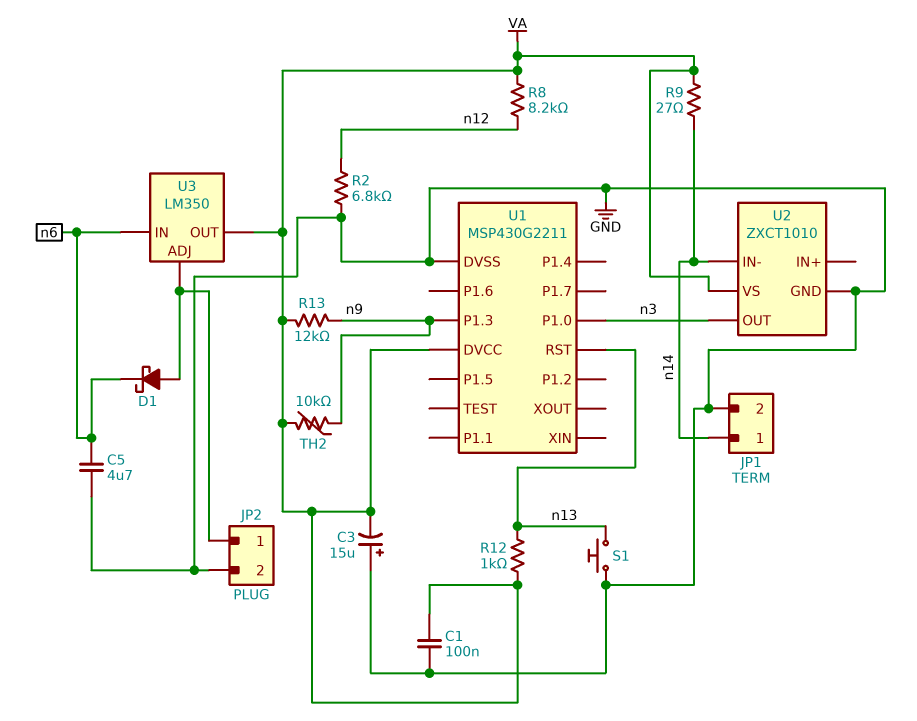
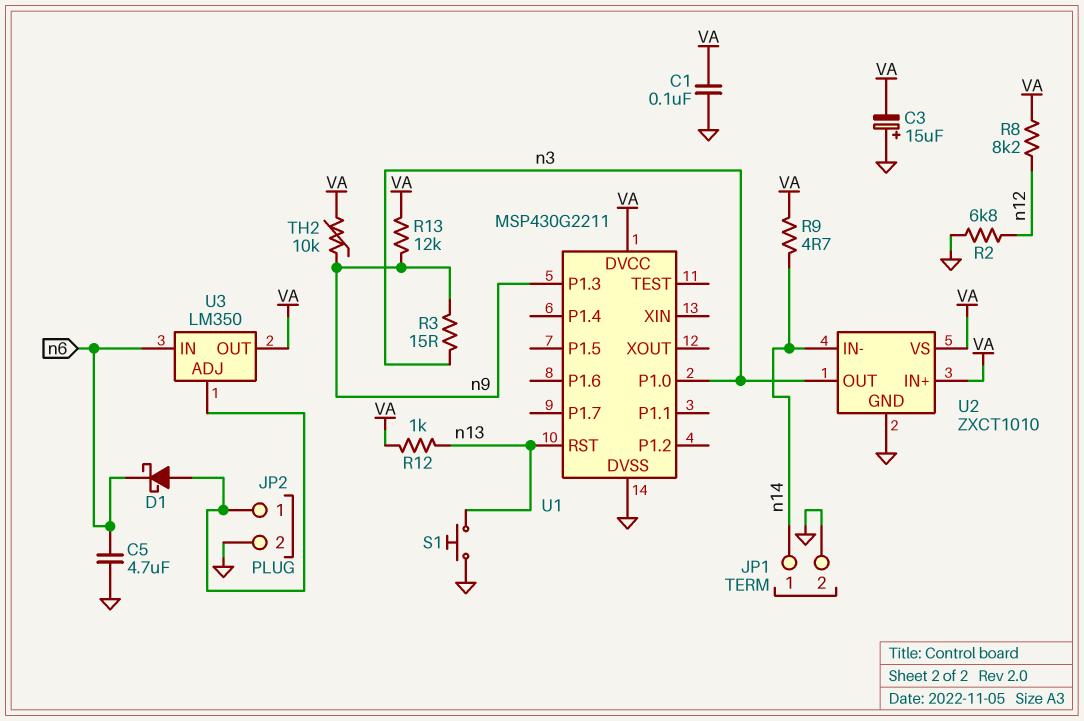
R3: none -> 15 (n3, n9)
R9: 27 (VA, n14) -> 4.7 (VA, n14)
U2 pin IN+: none -> VA

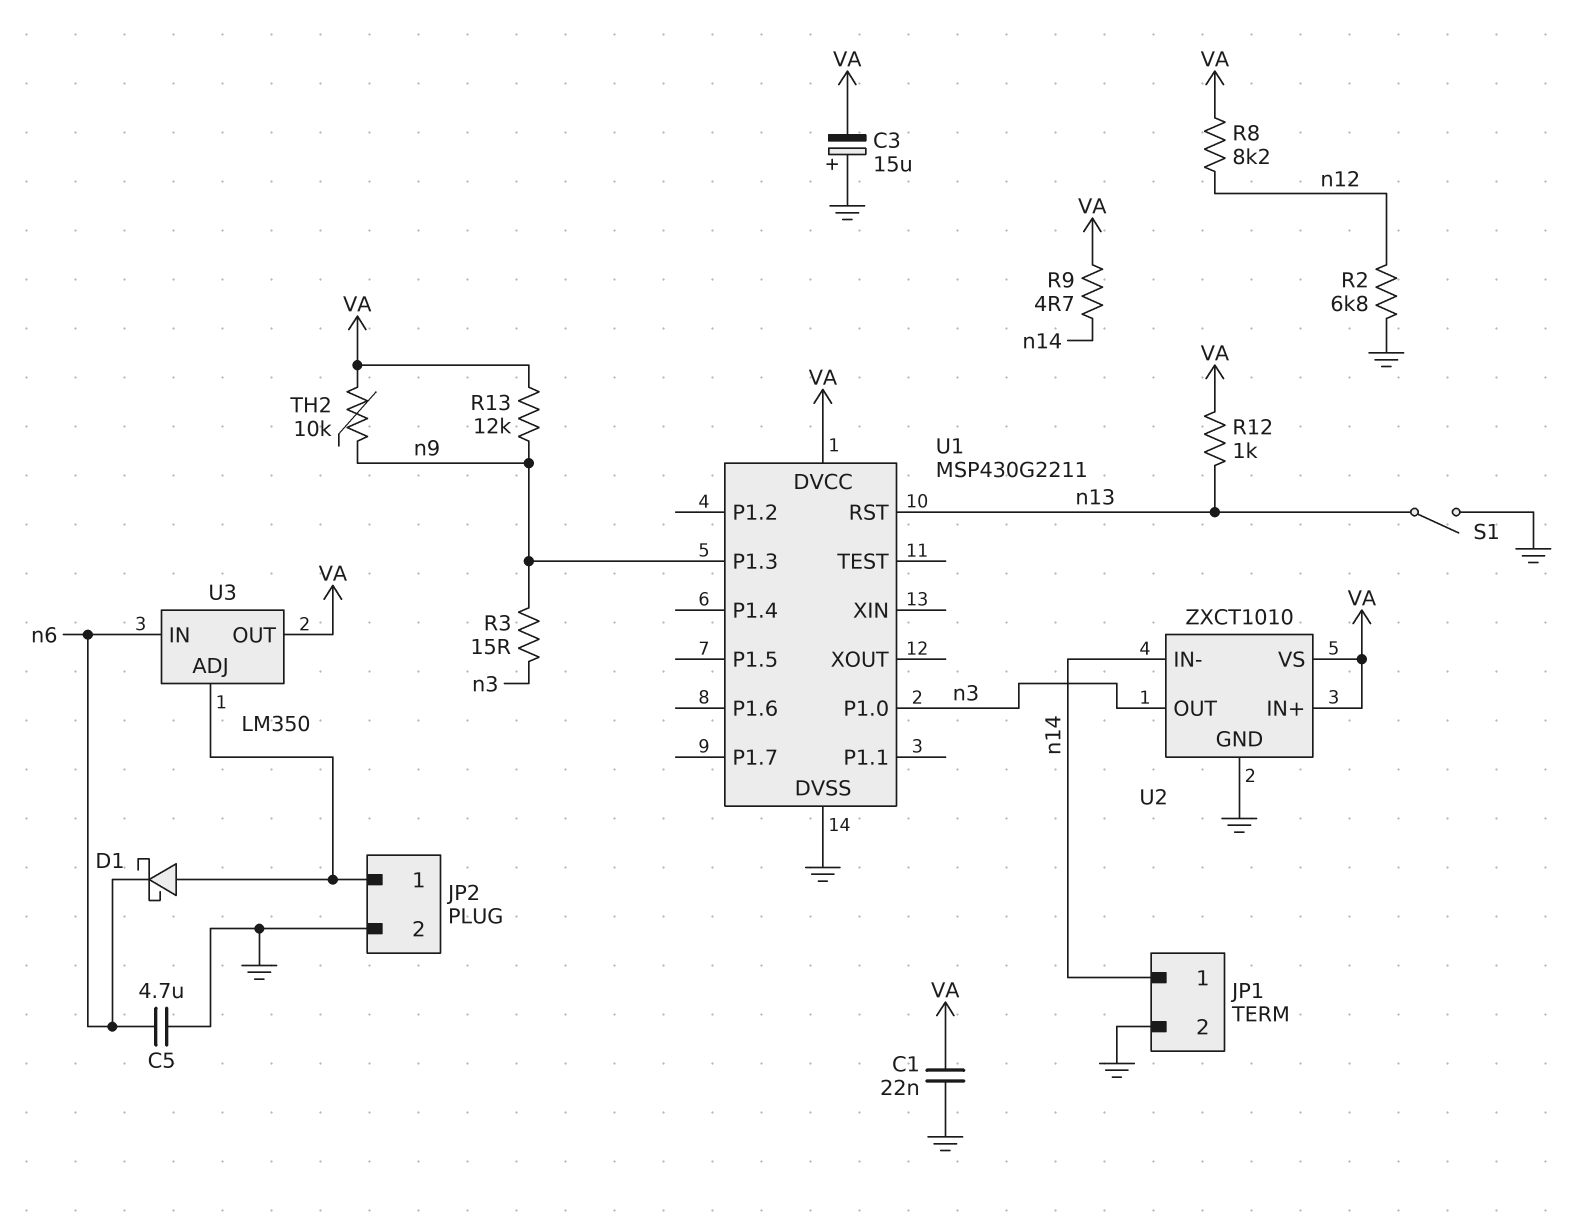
C1: 100nF (GND, VA) -> 22nF (GND, VA)
S1: button (GND, n13) -> switch (GND, n13)

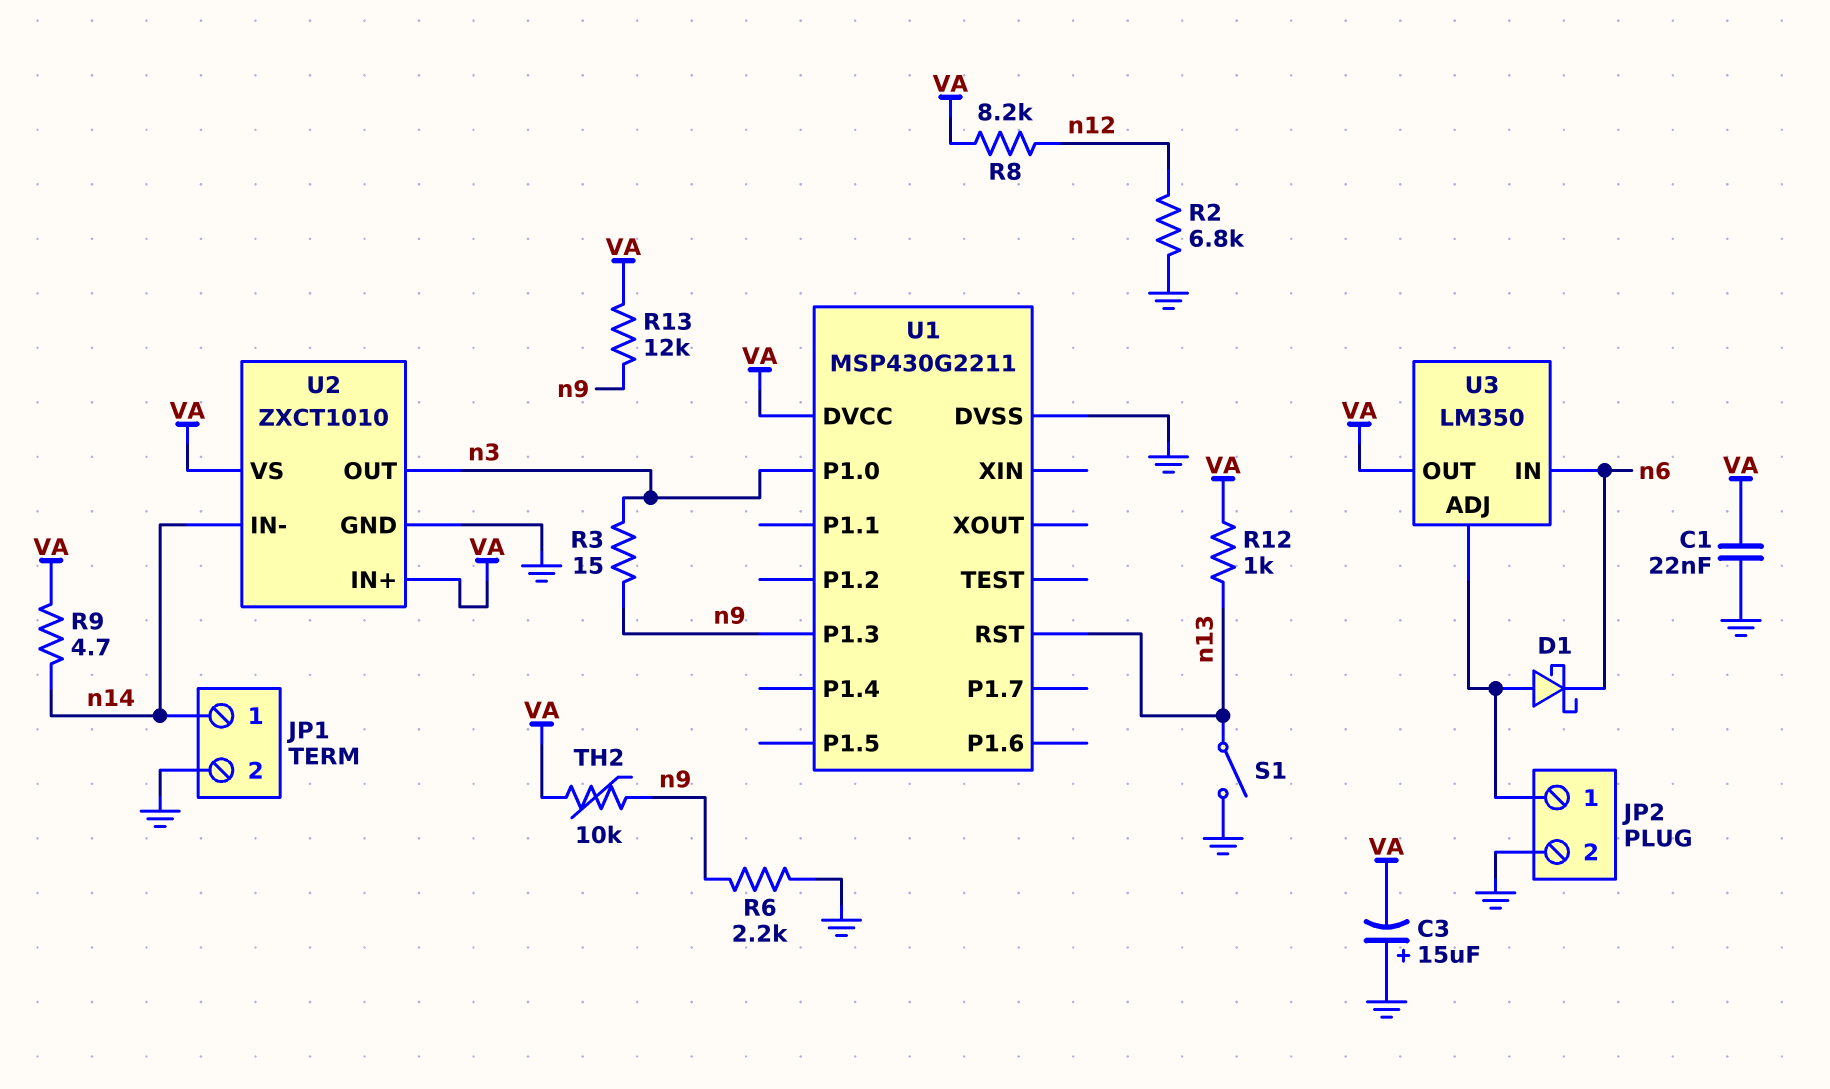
C5: 4.7uF (GND, n6) -> none
R6: none -> 2.2k (GND, n9)

